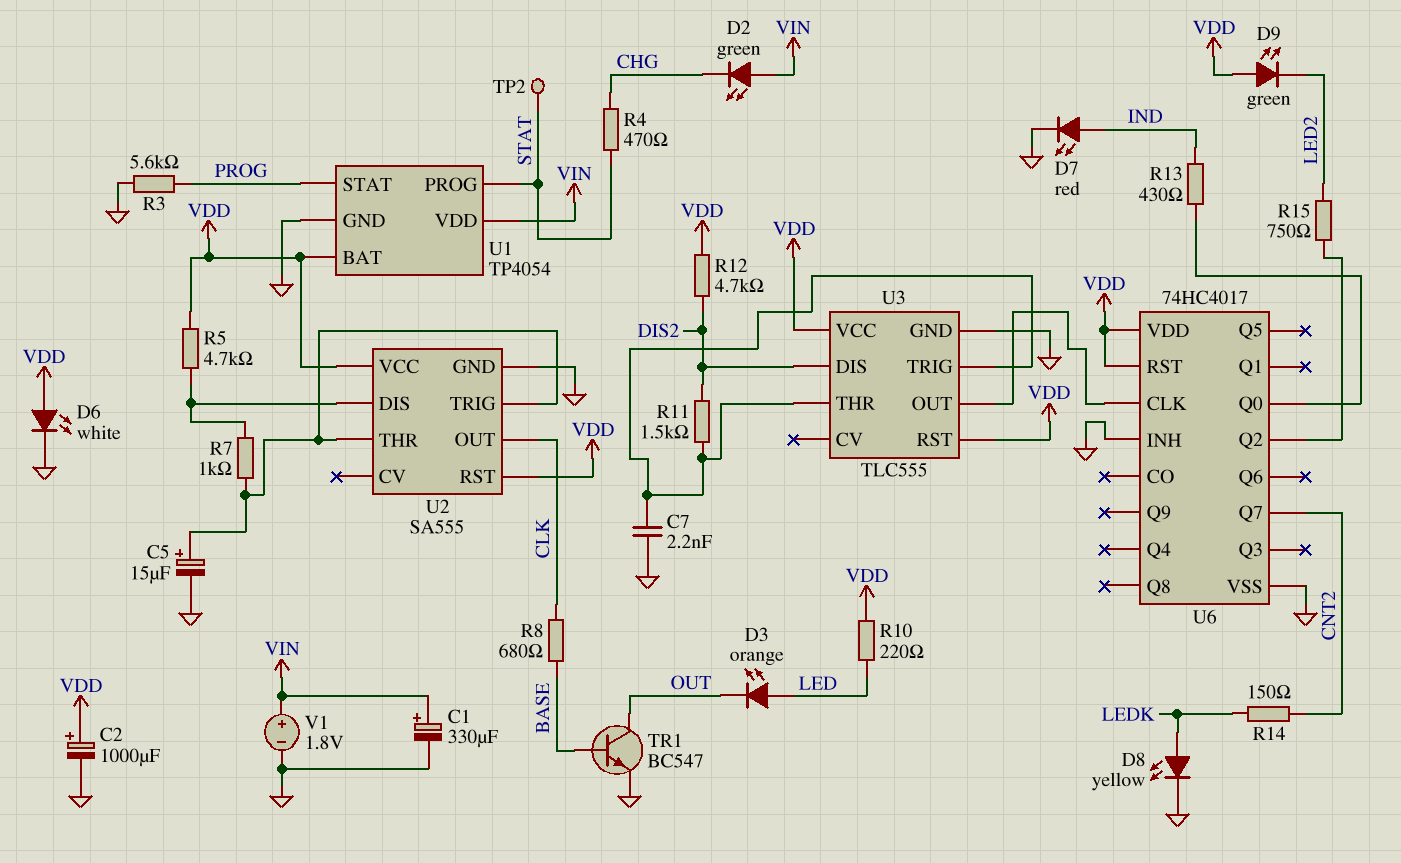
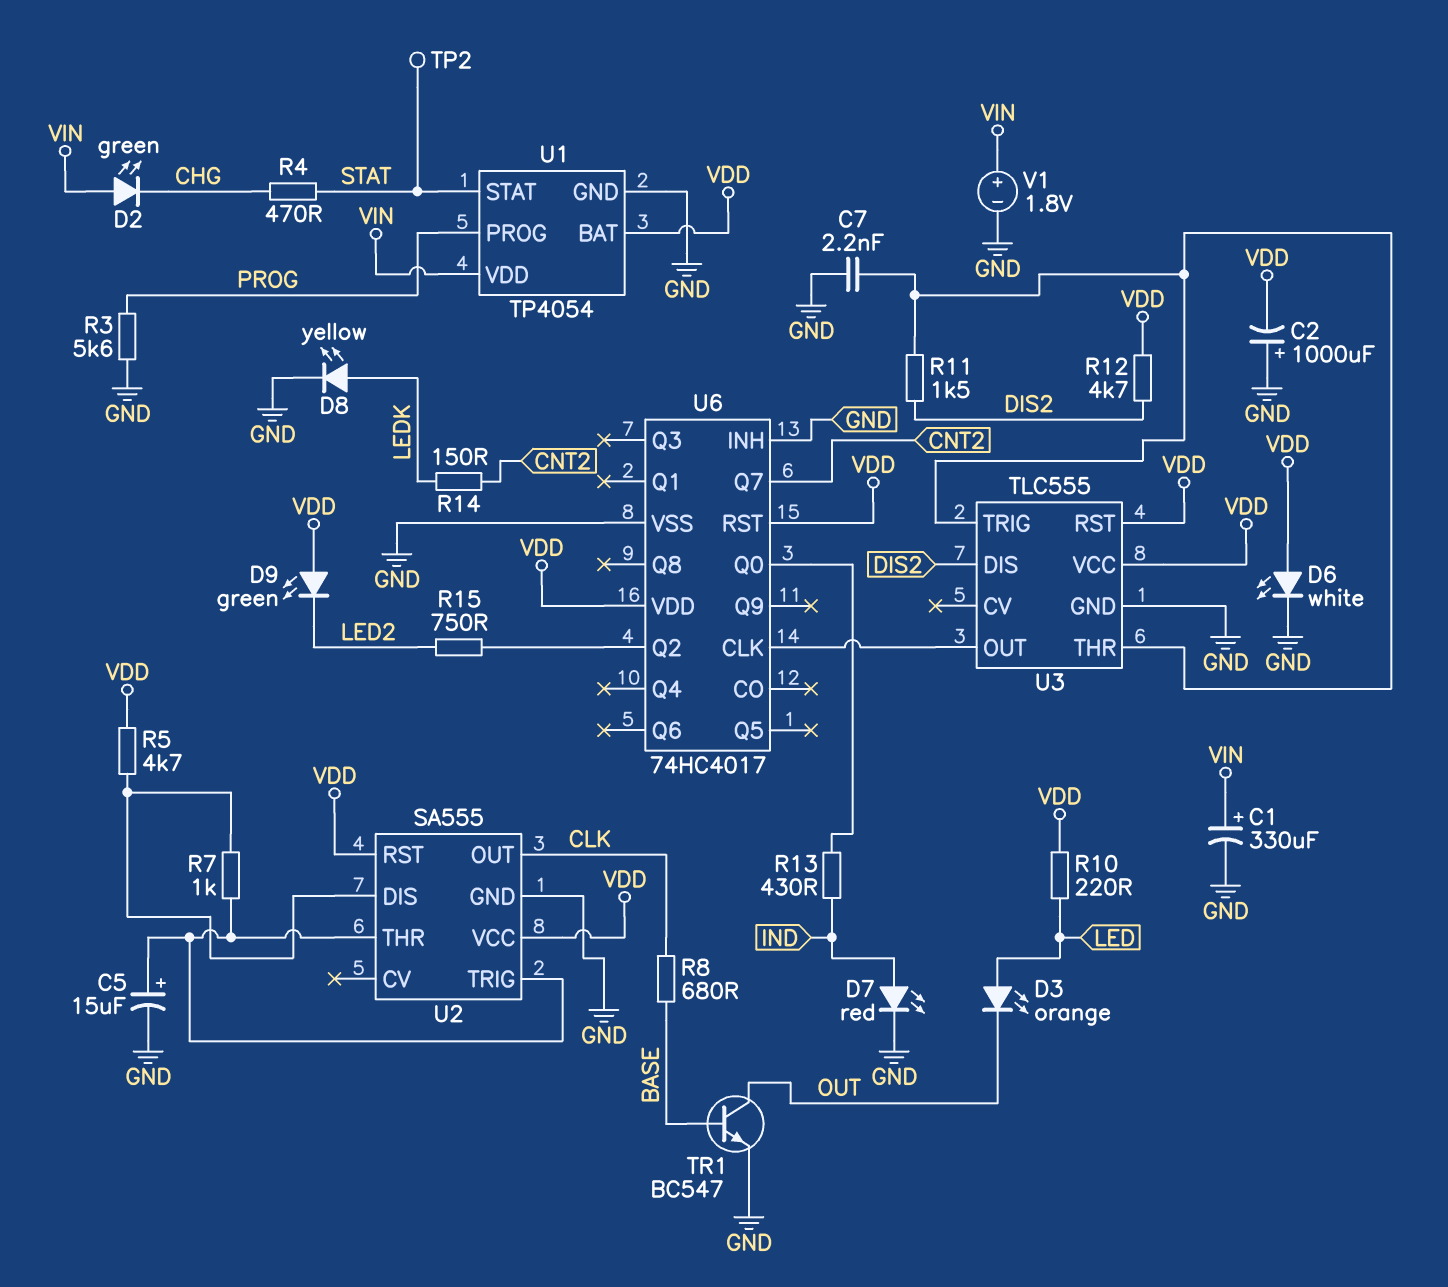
C2: 1000uF (plus VDD, minus GND) -> 1000uF (plus GND, minus VDD)
U1 pin PROG: STAT -> PROG
U1 pin STAT: PROG -> STAT

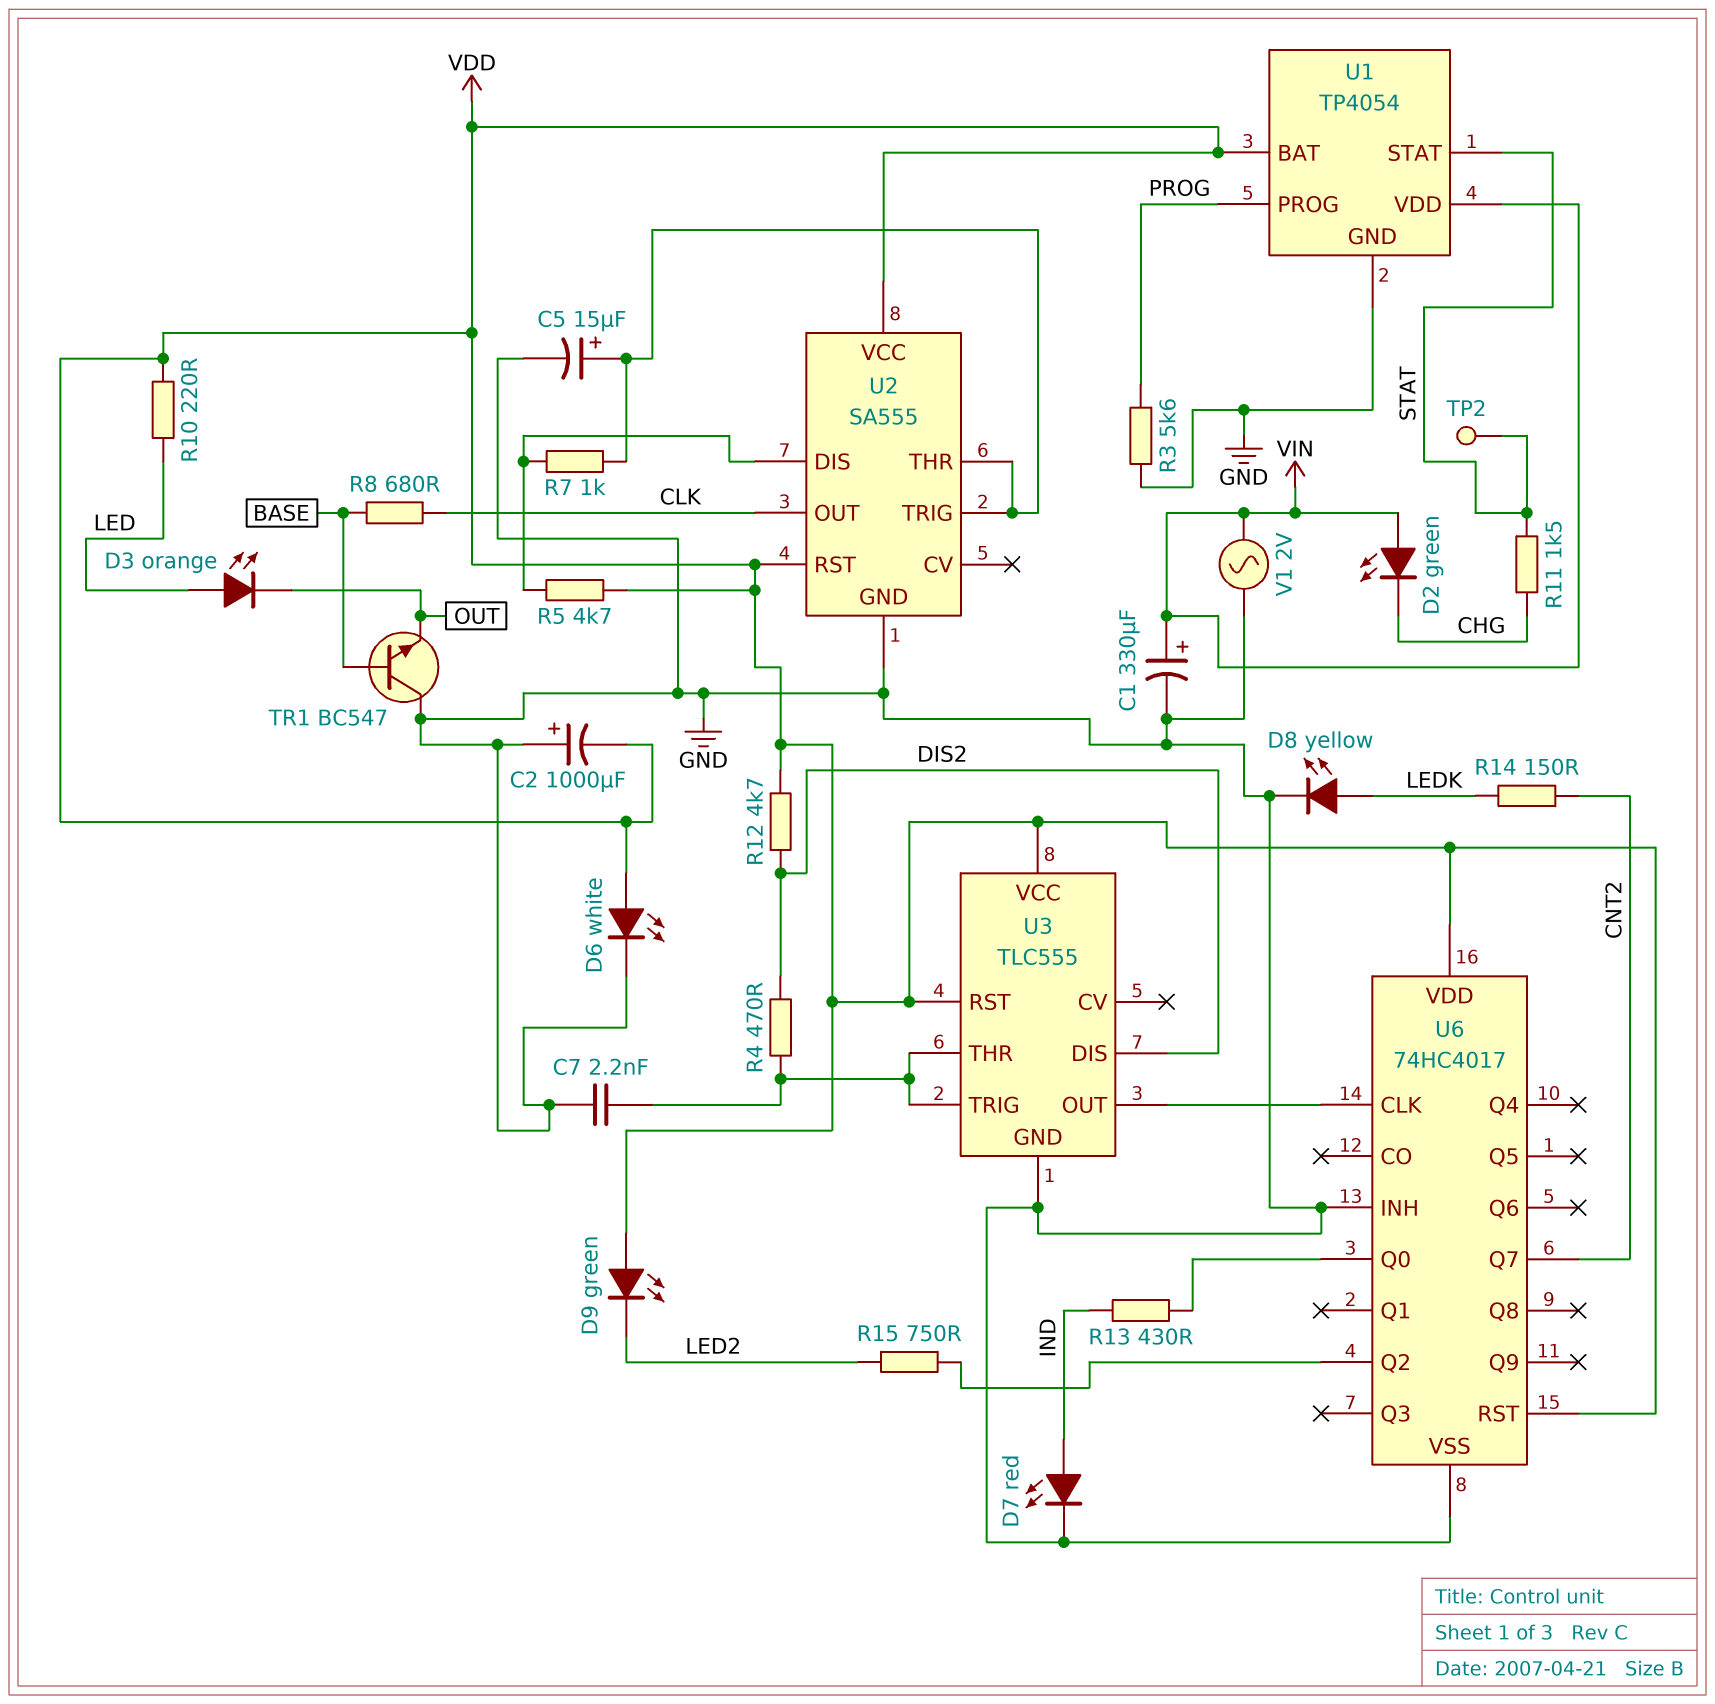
R4: 470 (CHG, STAT) -> 470 (DIS2, U3/THR)
R11: 1.5k (DIS2, U3/THR) -> 1.5k (CHG, STAT)
TR1: NPN BC547 (B BASE, C OUT, E GND) -> NPN BC547 (B BASE, C GND, E OUT)
V1: 1.8V (plus VIN, minus GND) -> AC 2V (GND, VIN)

